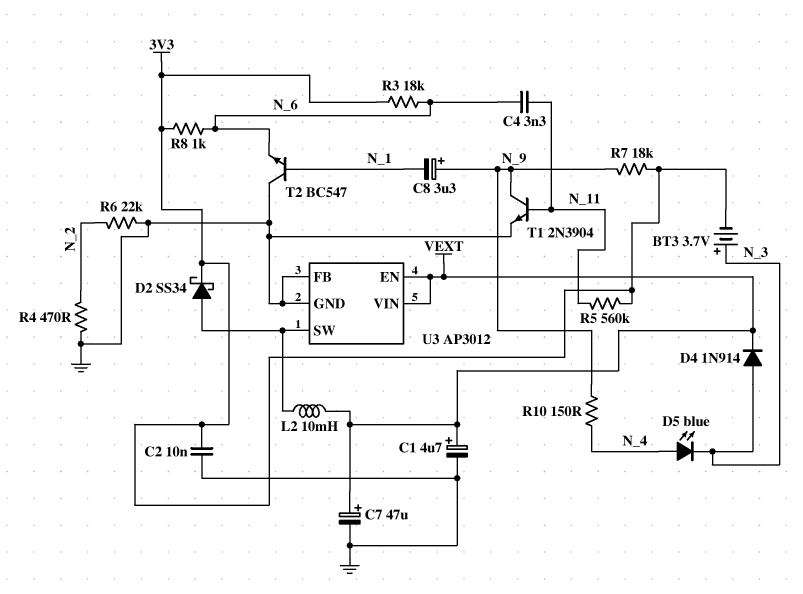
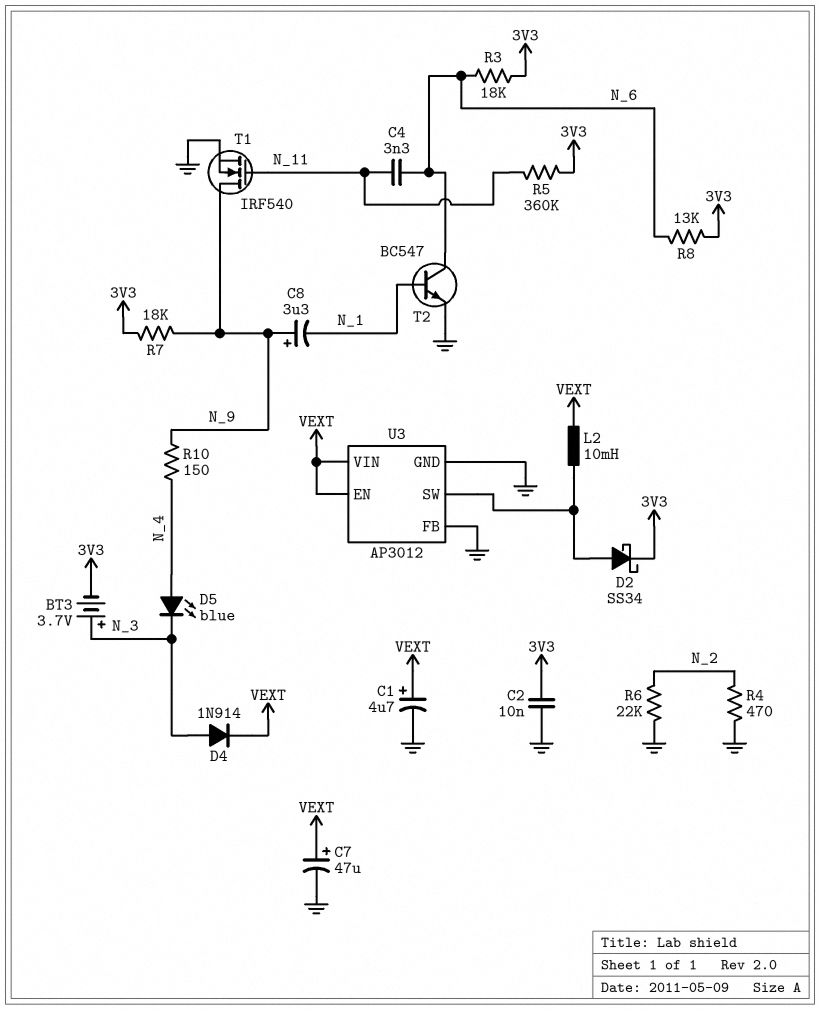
R5: 560k (3V3, N_11) -> 360k (3V3, N_11)
R8: 1k (3V3, N_6) -> 13k (3V3, N_6)
T1: NPN 2N3904 (B N_11, C N_9, E GND) -> NMOS IRF540 (G N_11, D N_9, S GND)
T2: NPN BC547 (B N_1, C GND, E N_6) -> NPN BC547 (B N_1, C N_6, E GND)

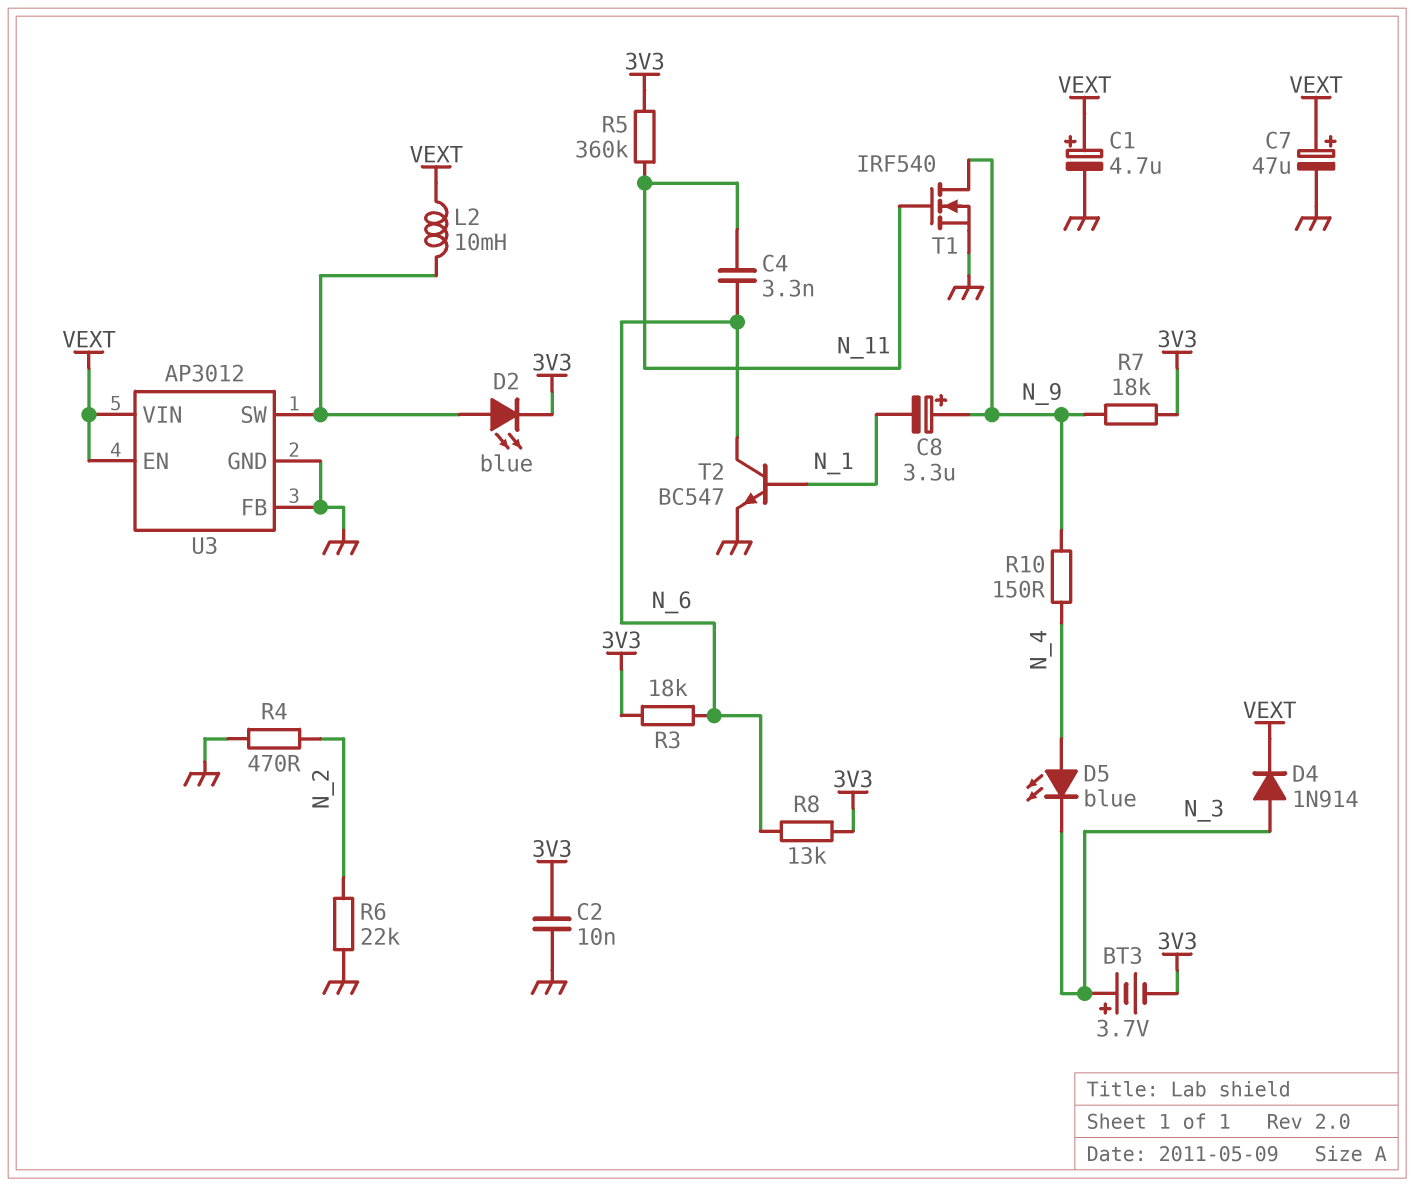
D2: schottky SS34 (A U3/SW, K 3V3) -> LED blue (A U3/SW, K 3V3)

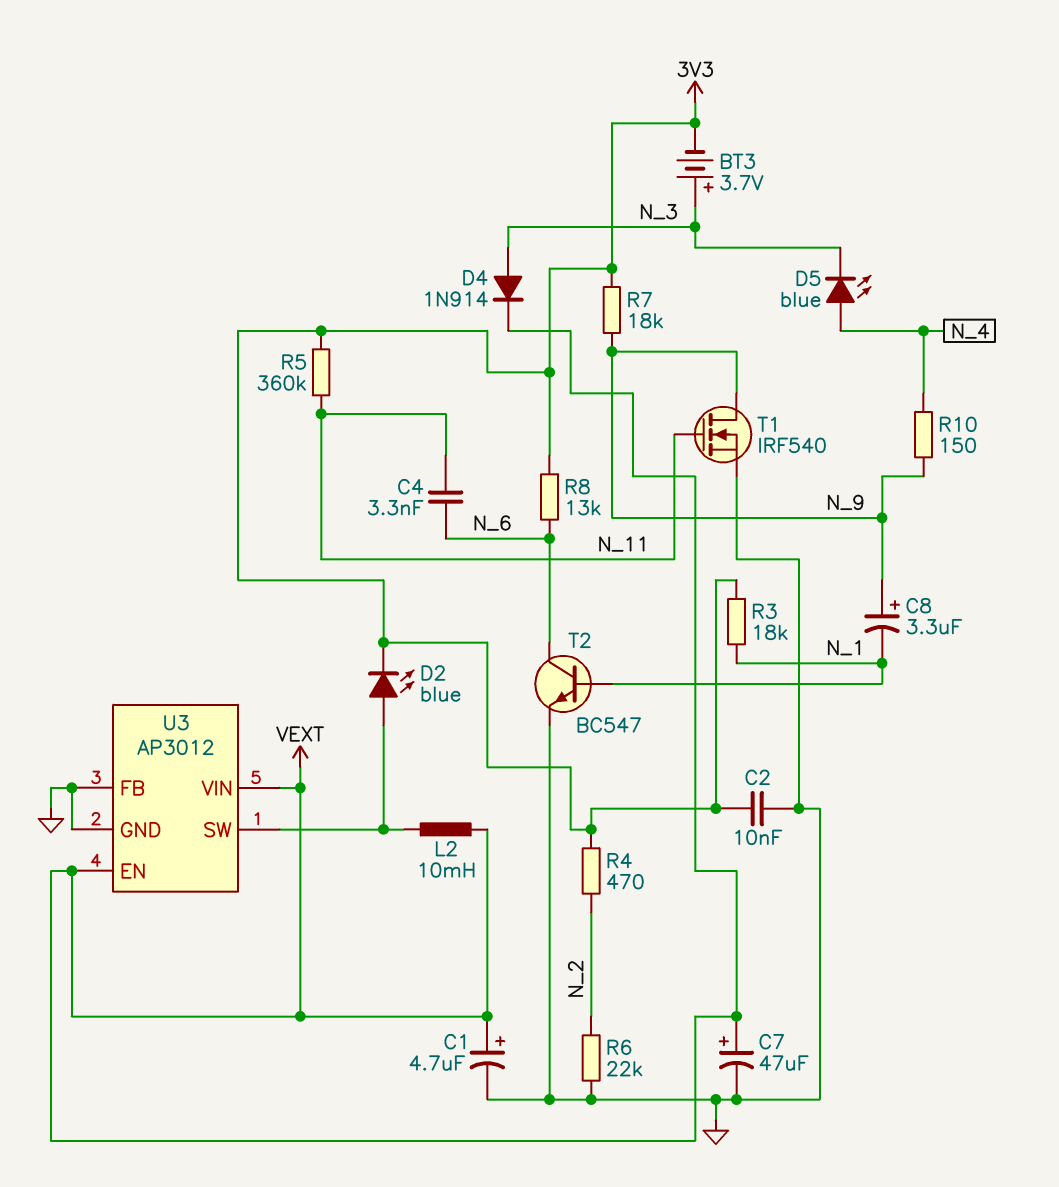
R3: 18k (3V3, N_6) -> 18k (3V3, N_1)
R4: 470 (GND, N_2) -> 470 (3V3, N_2)

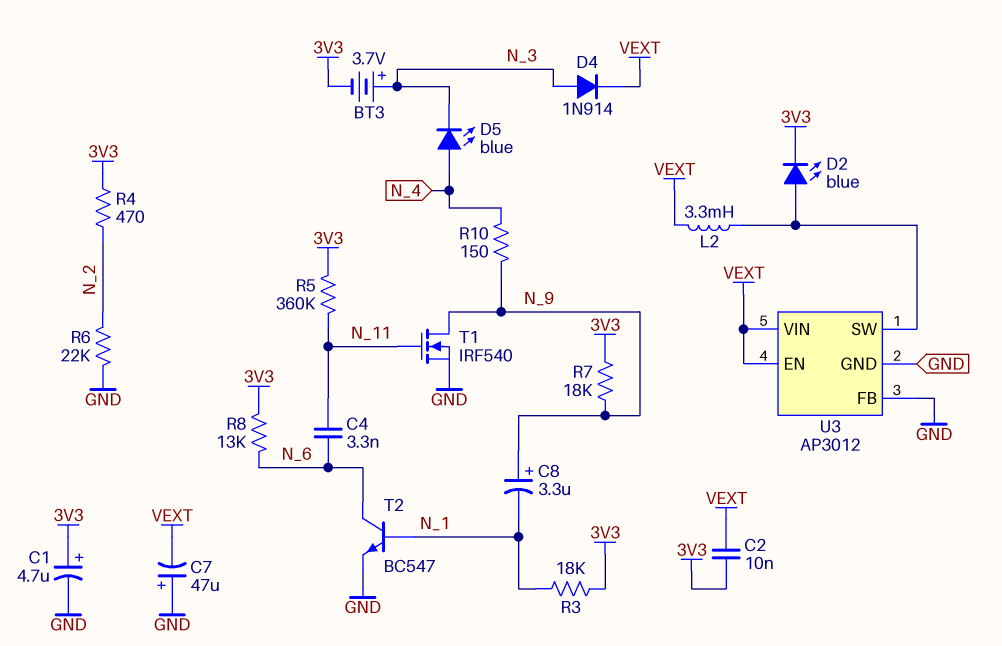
C1: 4.7uF (plus VEXT, minus GND) -> 4.7uF (plus 3V3, minus GND)
C2: 10nF (3V3, GND) -> 10nF (3V3, VEXT)
C7: 47uF (plus VEXT, minus GND) -> 47uF (plus GND, minus VEXT)
L2: 10mH (U3/SW, VEXT) -> 3.3mH (U3/SW, VEXT)

